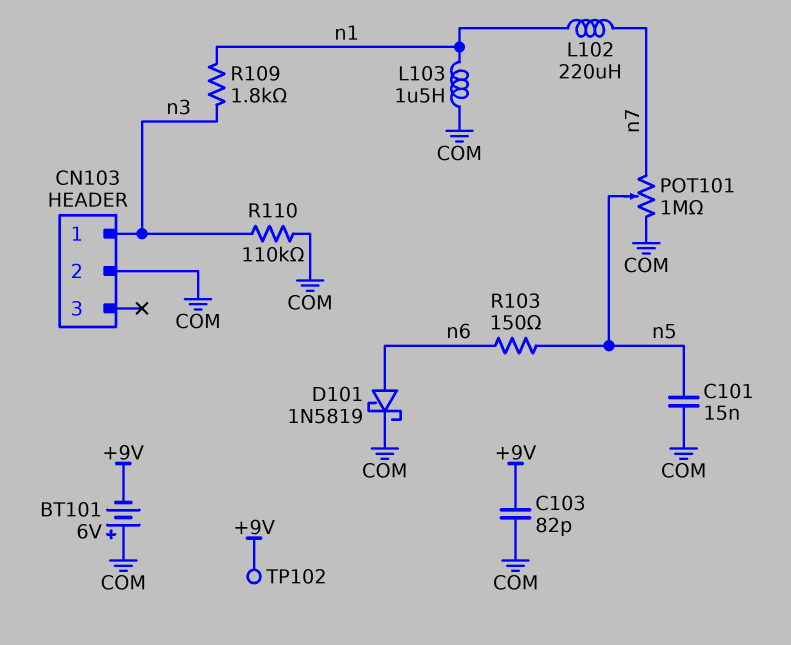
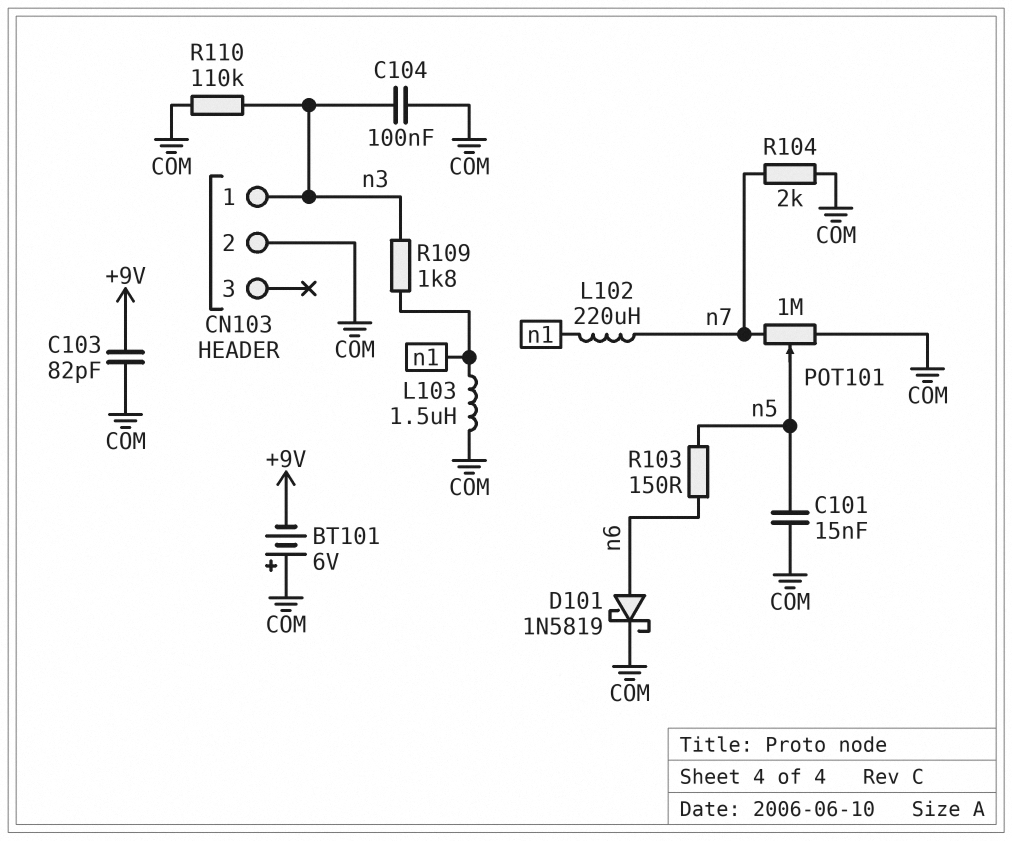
C104: none -> 100nF (COM, n3)
R104: none -> 2k (COM, n7)
TP102: test point (+9V) -> none

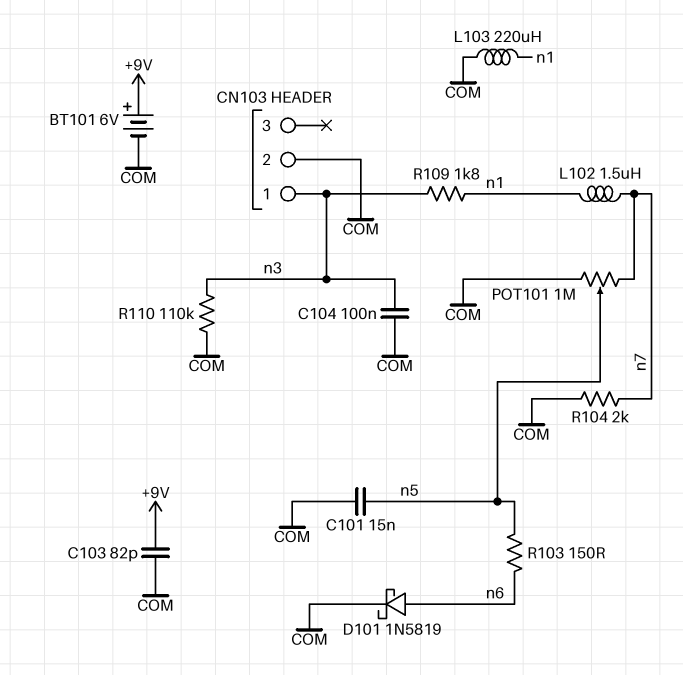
BT101: 6V (plus COM, minus +9V) -> 6V (plus +9V, minus COM)
L102: 220uH (n1, n7) -> 1.5uH (n1, n7)
L103: 1.5uH (COM, n1) -> 220uH (COM, n1)

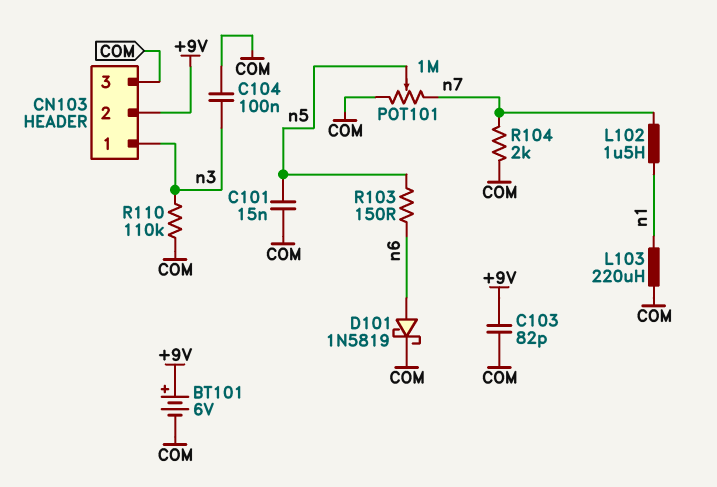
CN103 pin 2: COM -> +9V
CN103 pin 3: none -> COM
R109: 1.8k (n1, n3) -> none

